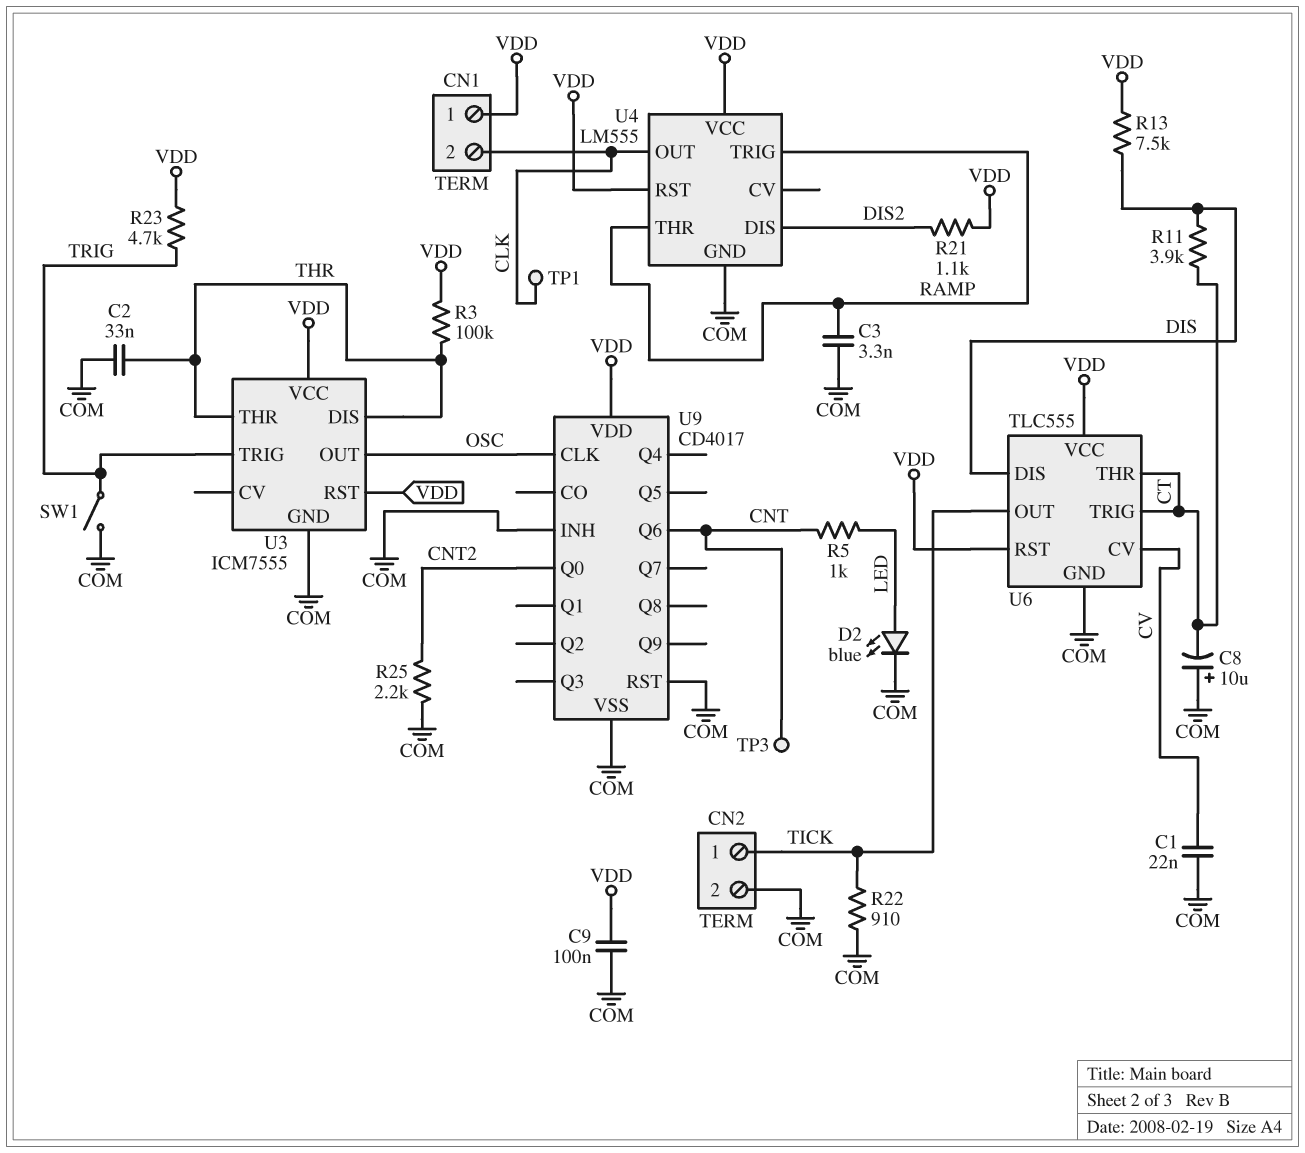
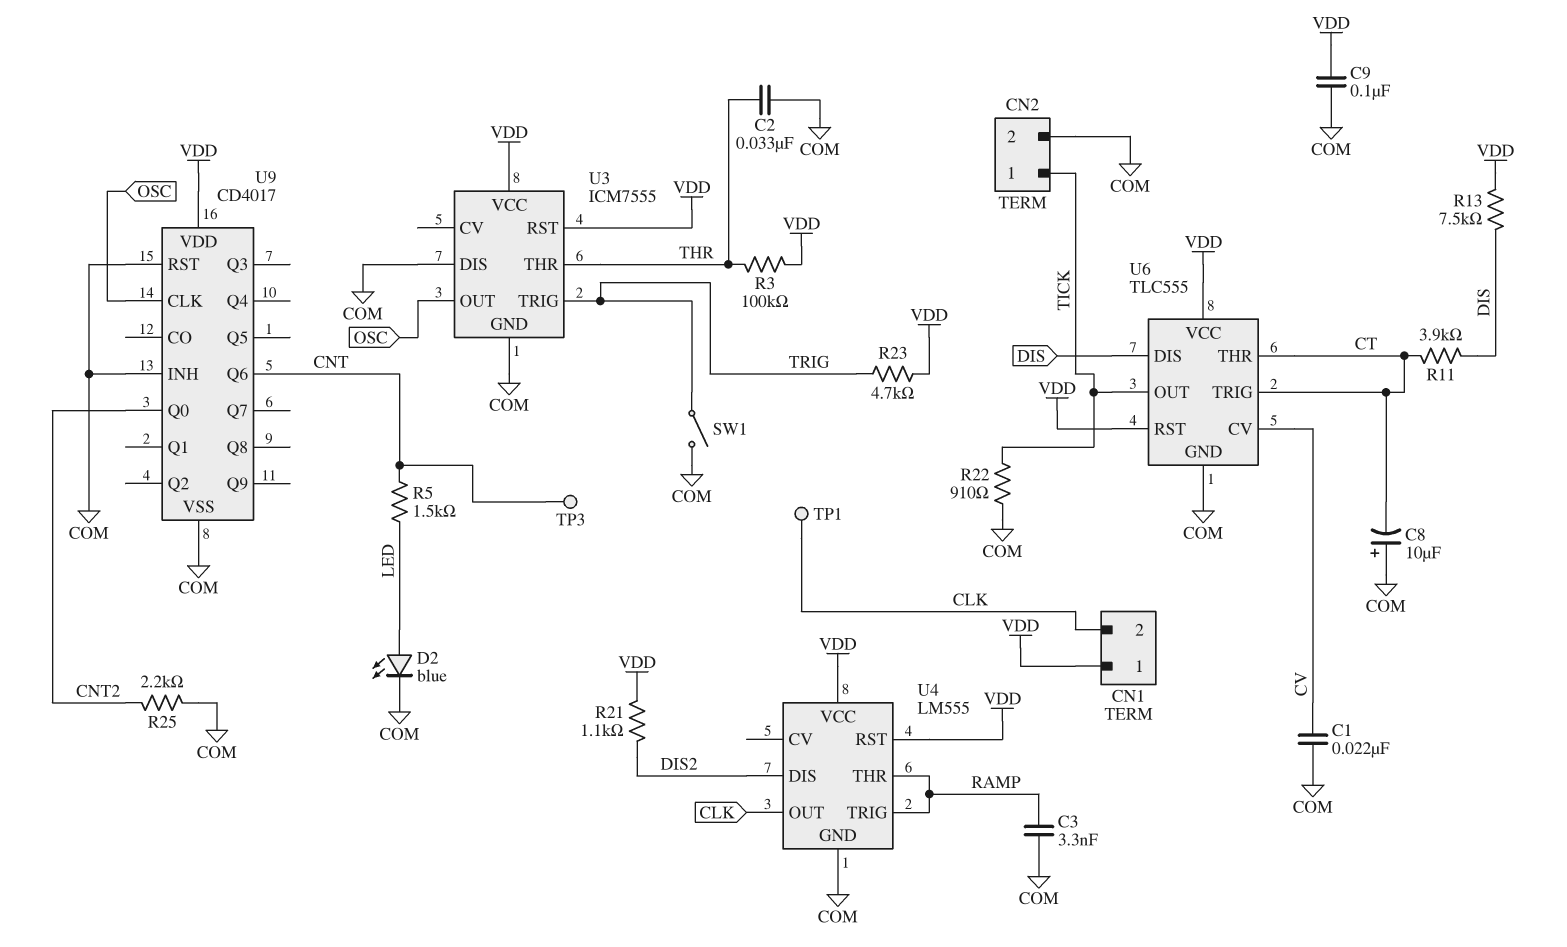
R5: 1k (CNT, LED) -> 1.5k (CNT, LED)
U3 pin DIS: THR -> COM

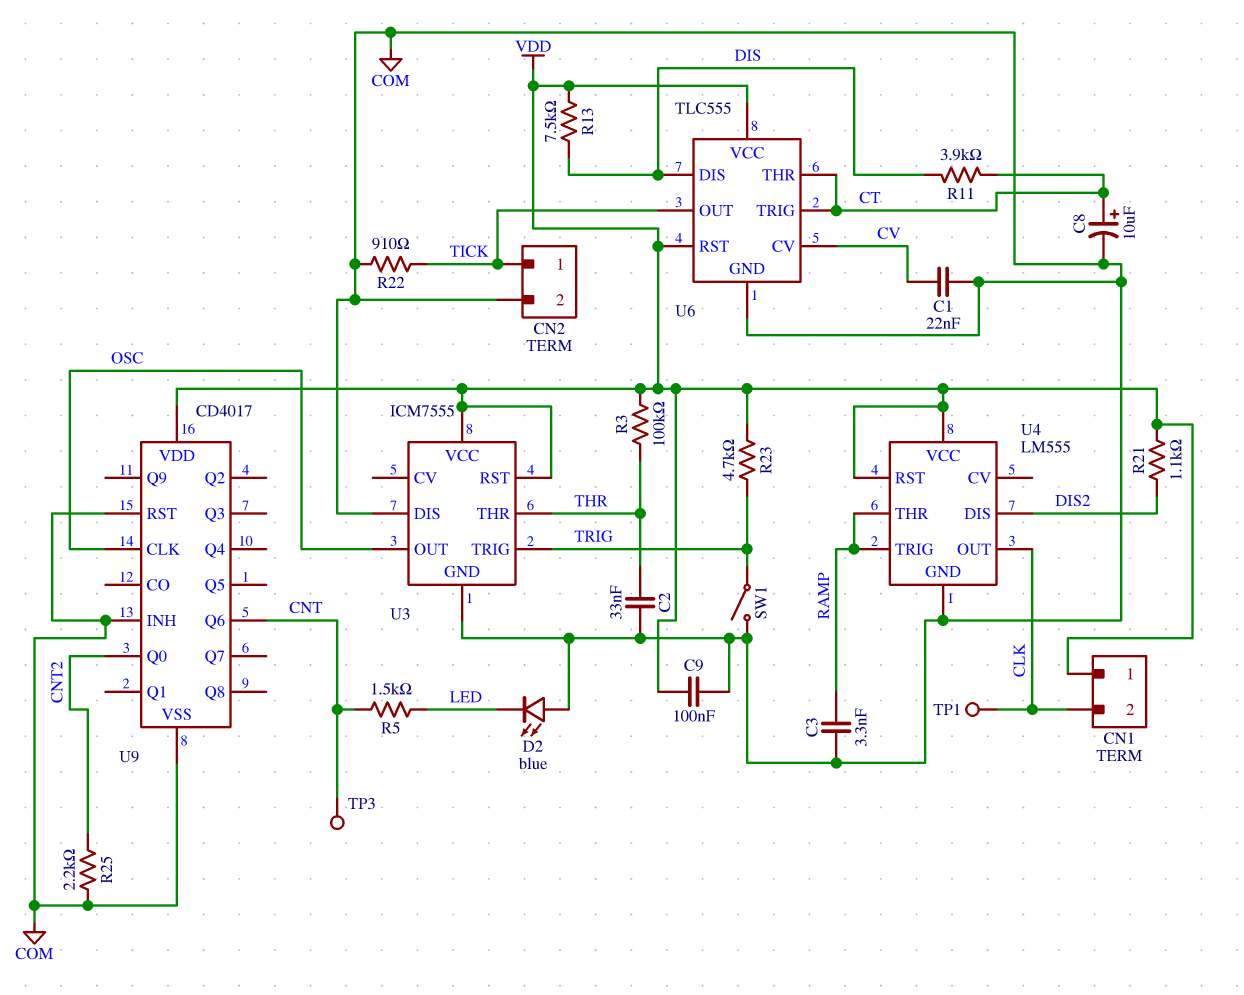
C8: 10uF (plus COM, minus CT) -> 10uF (plus CT, minus COM)
D2: LED blue (A LED, K COM) -> LED blue (A COM, K LED)

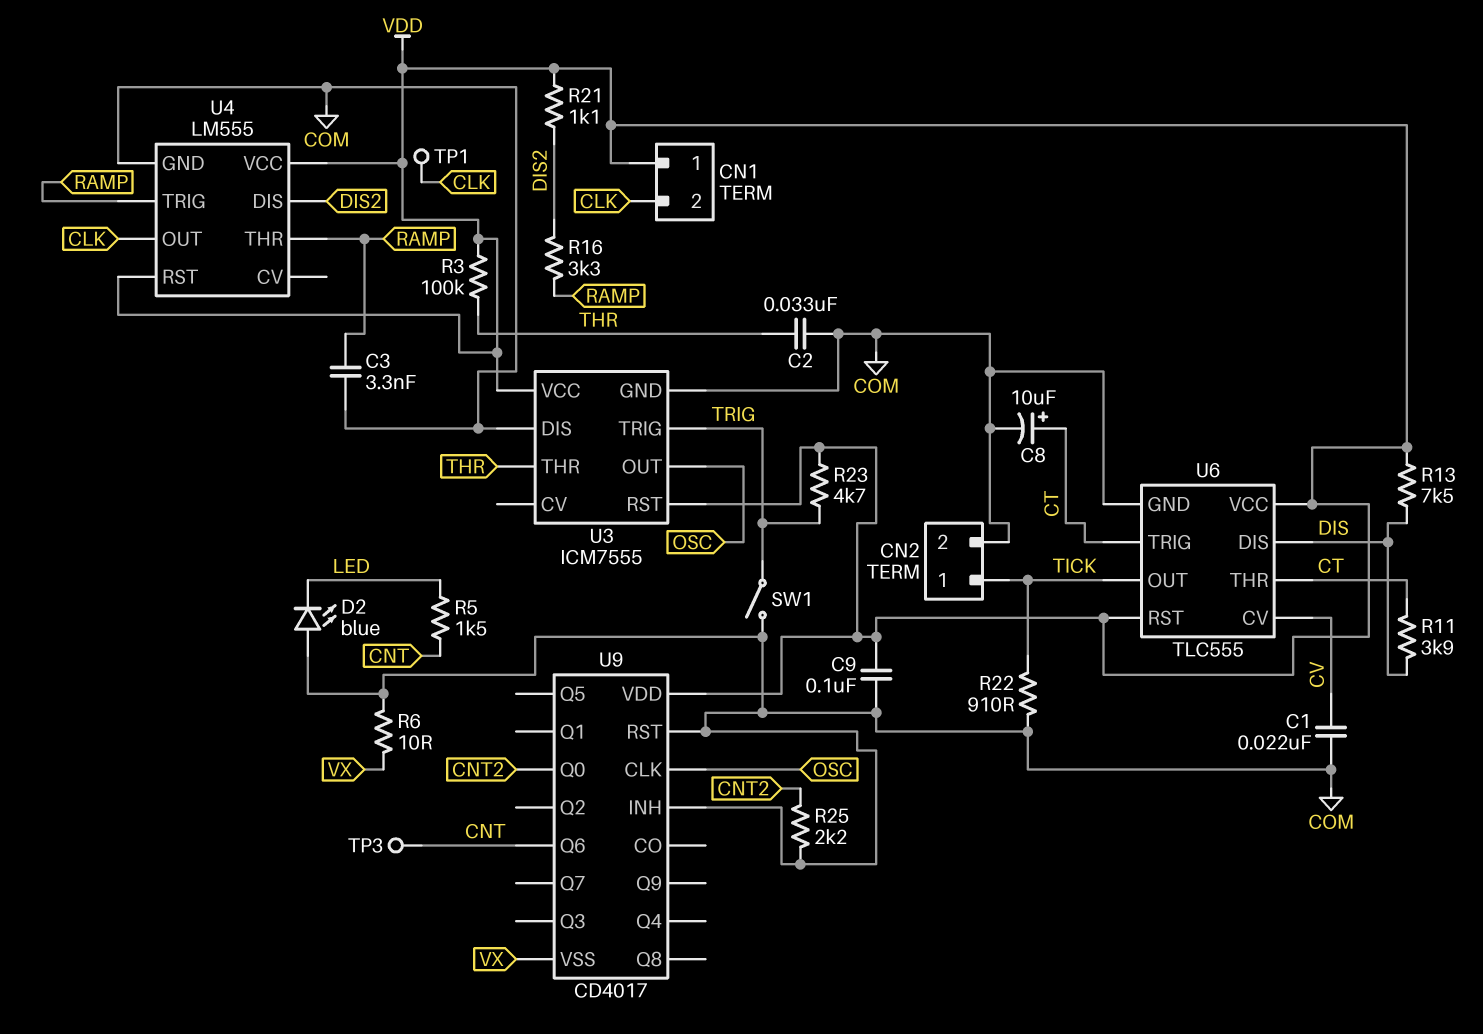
R6: none -> 10 (COM, VX)
R16: none -> 3.3k (DIS2, RAMP)
U9 pin VSS: COM -> VX

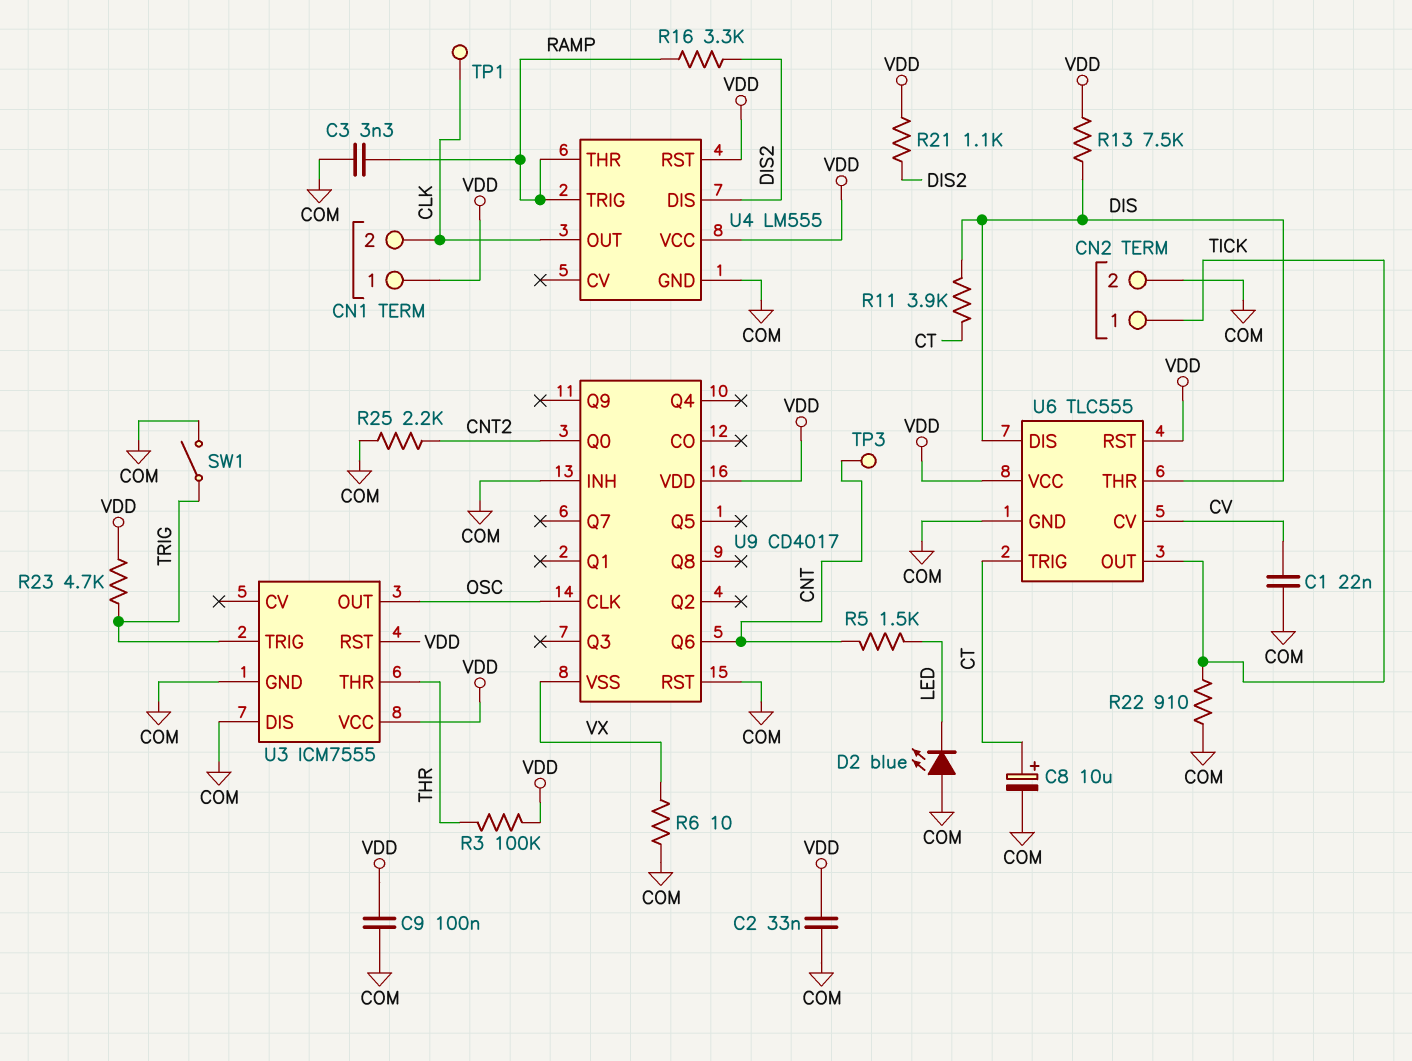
C2: 33nF (COM, THR) -> 33nF (COM, VDD)
U6 pin THR: CT -> DIS

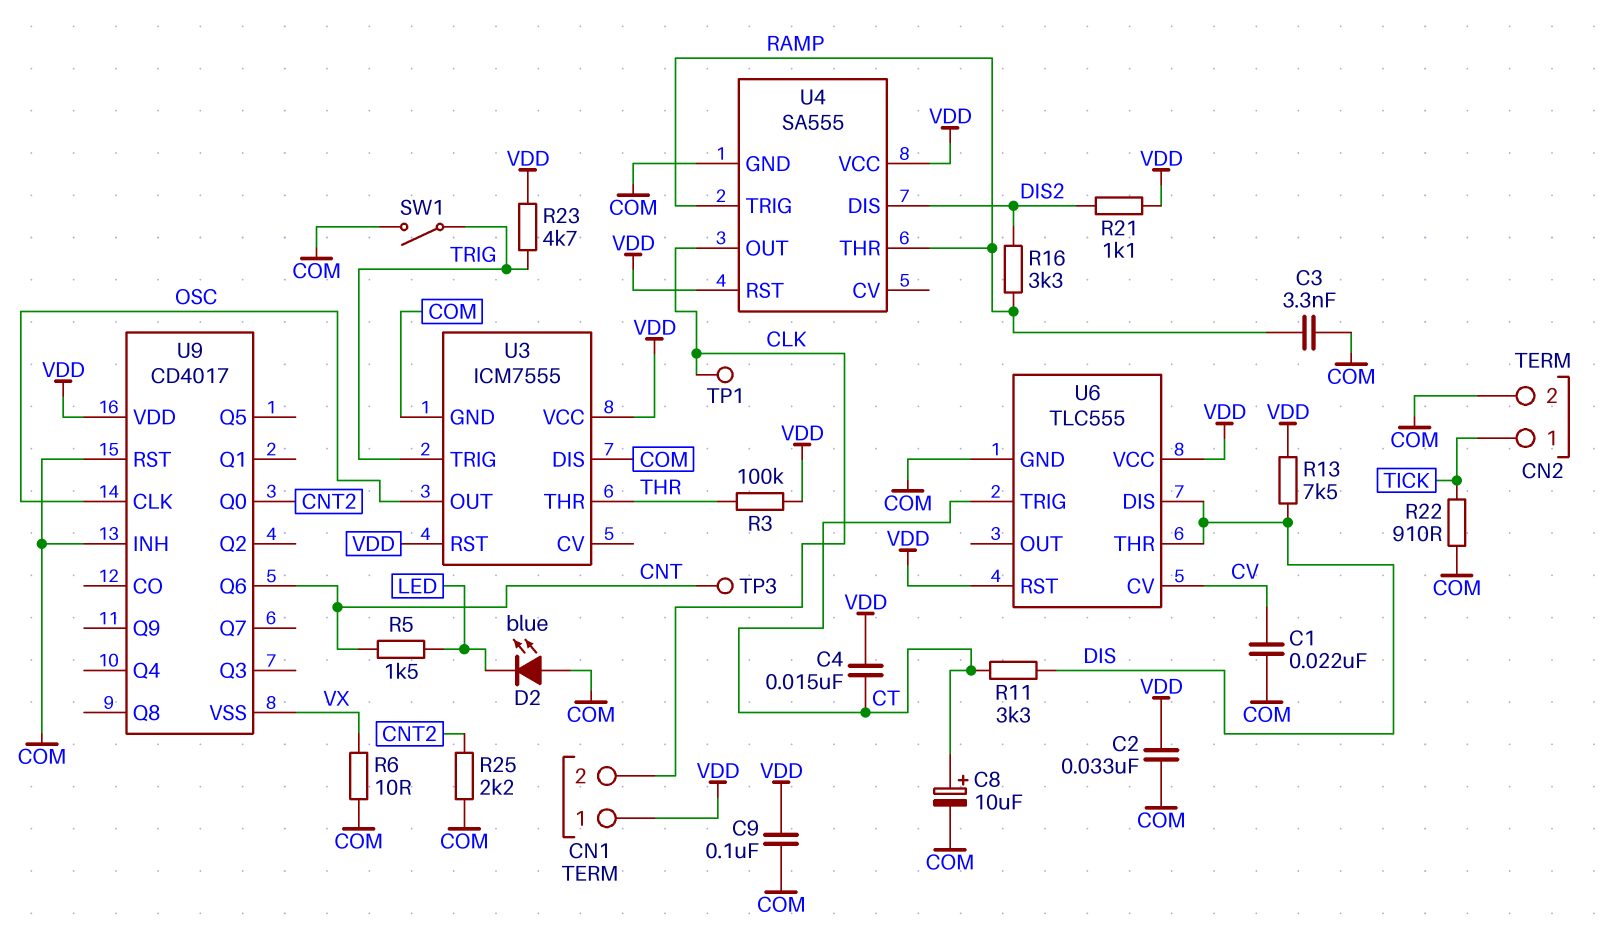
C4: none -> 15nF (CT, VDD)
R11: 3.9k (CT, DIS) -> 3.3k (CT, DIS)
U4: LM555 -> SA555
U6 pin OUT: TICK -> none

